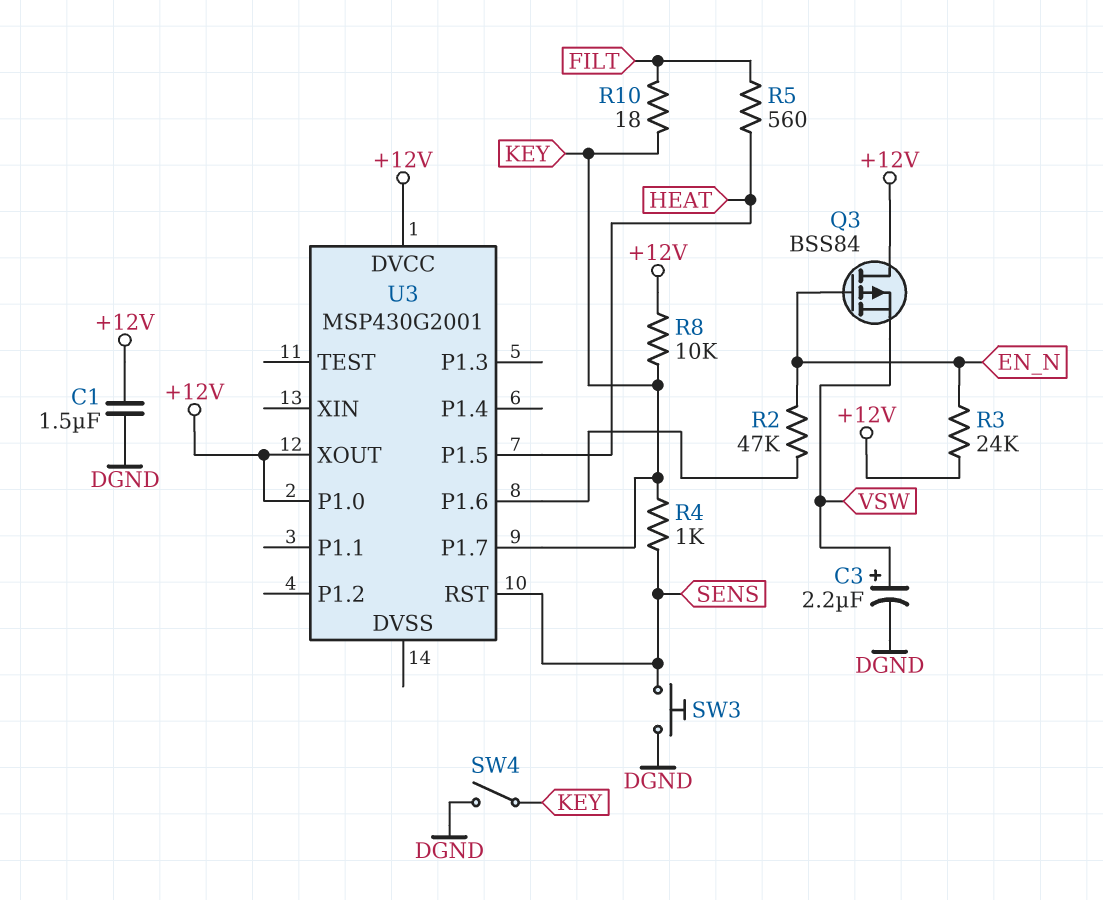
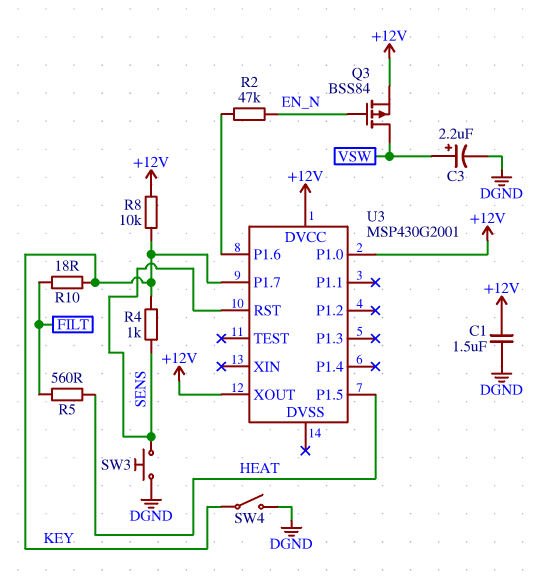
Q3: PMOS BSS84 (G EN_N, D +12V, S VSW) -> PMOS BSS84 (G EN_N, D VSW, S +12V)
R3: 24k (+12V, EN_N) -> none

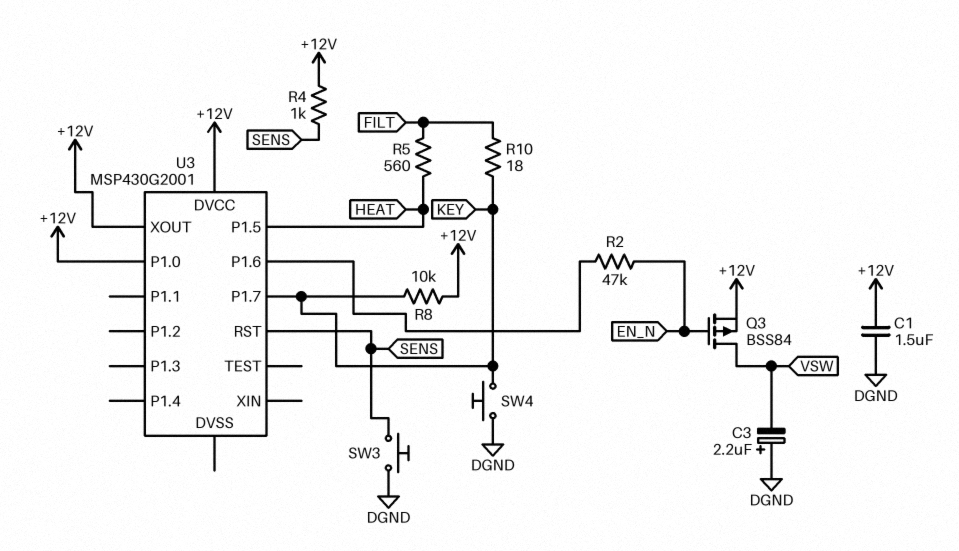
C3: 2.2uF (plus VSW, minus DGND) -> 2.2uF (plus DGND, minus VSW)
R4: 1k (KEY, SENS) -> 1k (+12V, SENS)
SW4: switch (DGND, KEY) -> button (DGND, KEY)

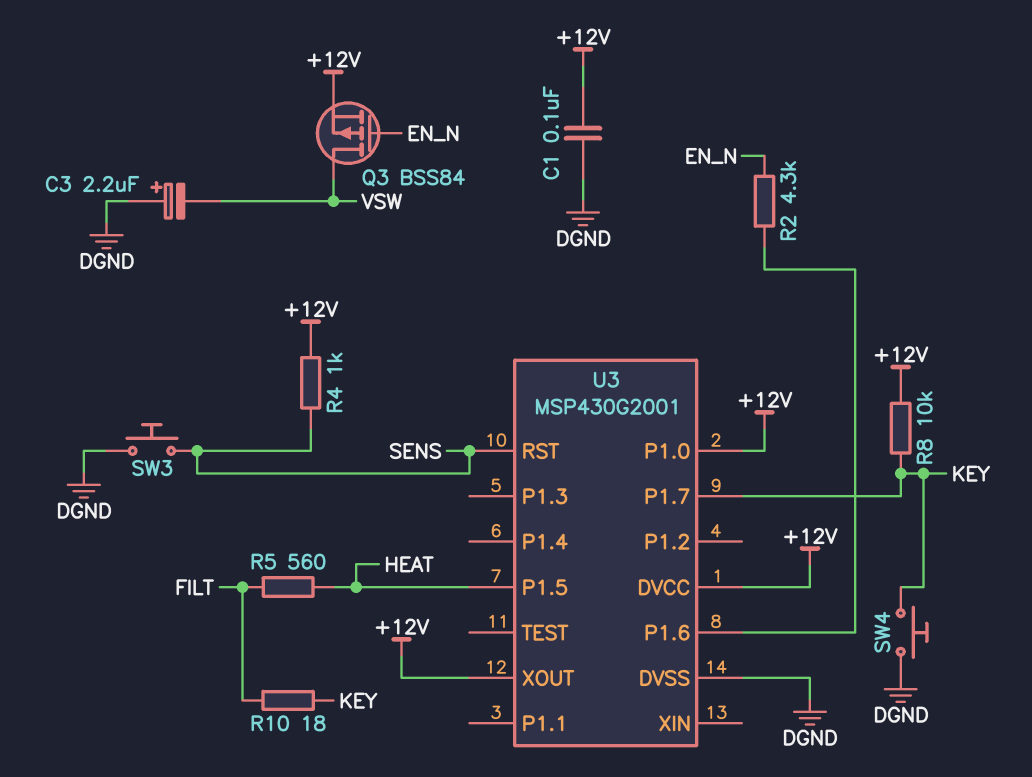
C1: 1.5uF (+12V, DGND) -> 100nF (+12V, DGND)
R2: 47k (EN_N, U3/P1.6) -> 4.3k (EN_N, U3/P1.6)
U3 pin DVSS: none -> DGND

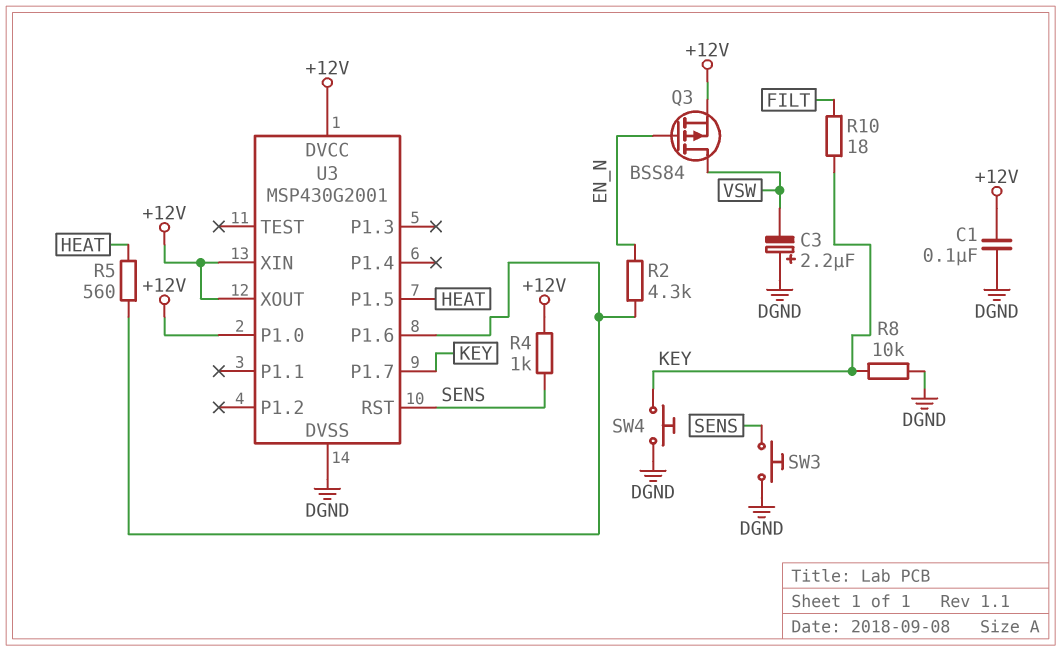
R5: 560 (FILT, HEAT) -> 560 (HEAT, U3/P1.6)
R8: 10k (+12V, KEY) -> 10k (DGND, KEY)
U3 pin XIN: none -> +12V

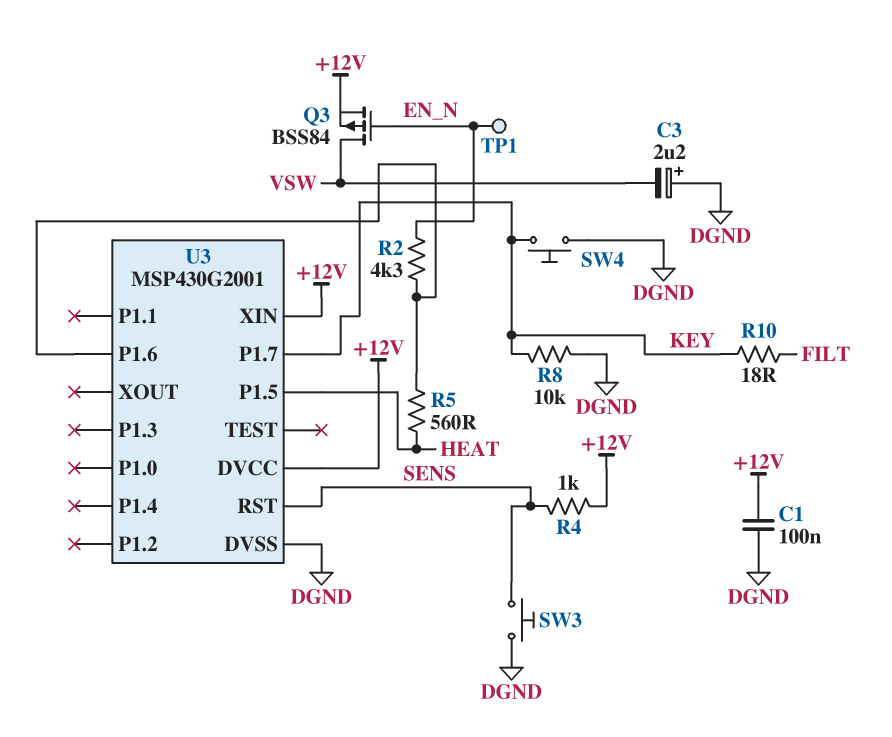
TP1: none -> test point (EN_N)
U3 pin P1.0: +12V -> none
U3 pin XOUT: +12V -> none

